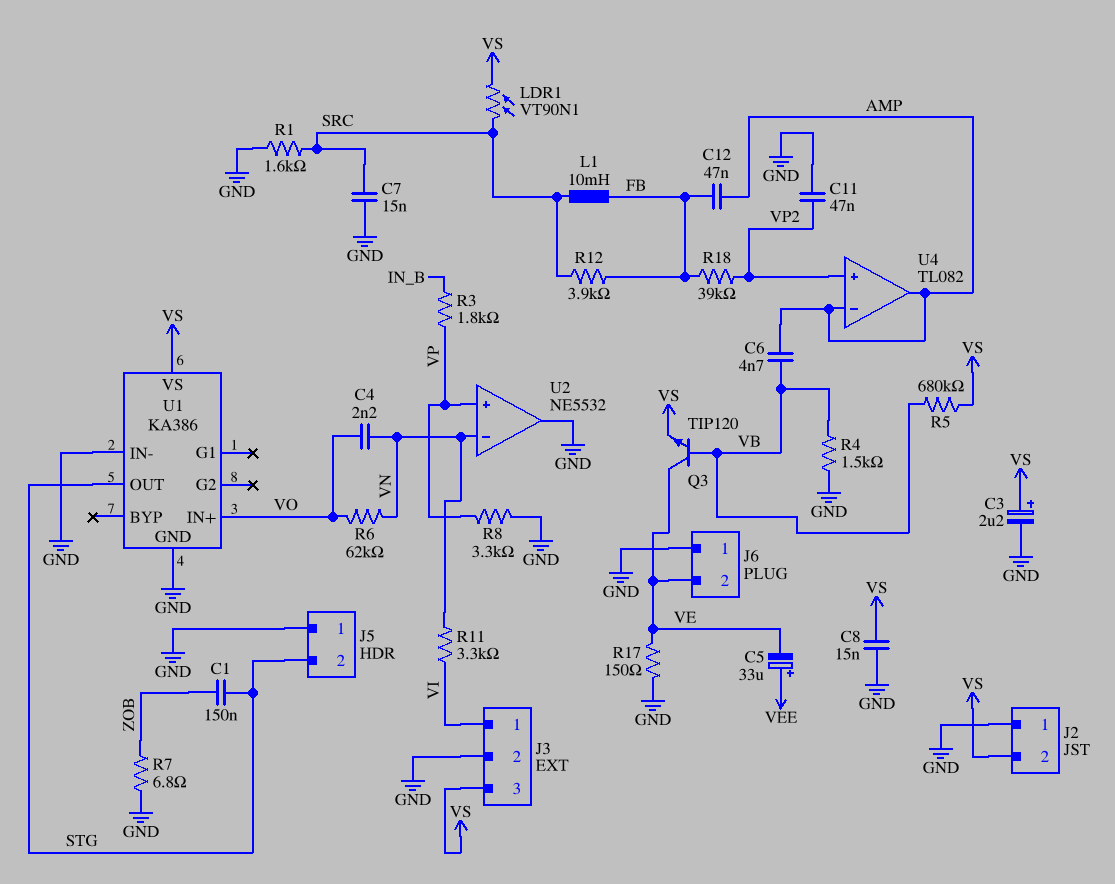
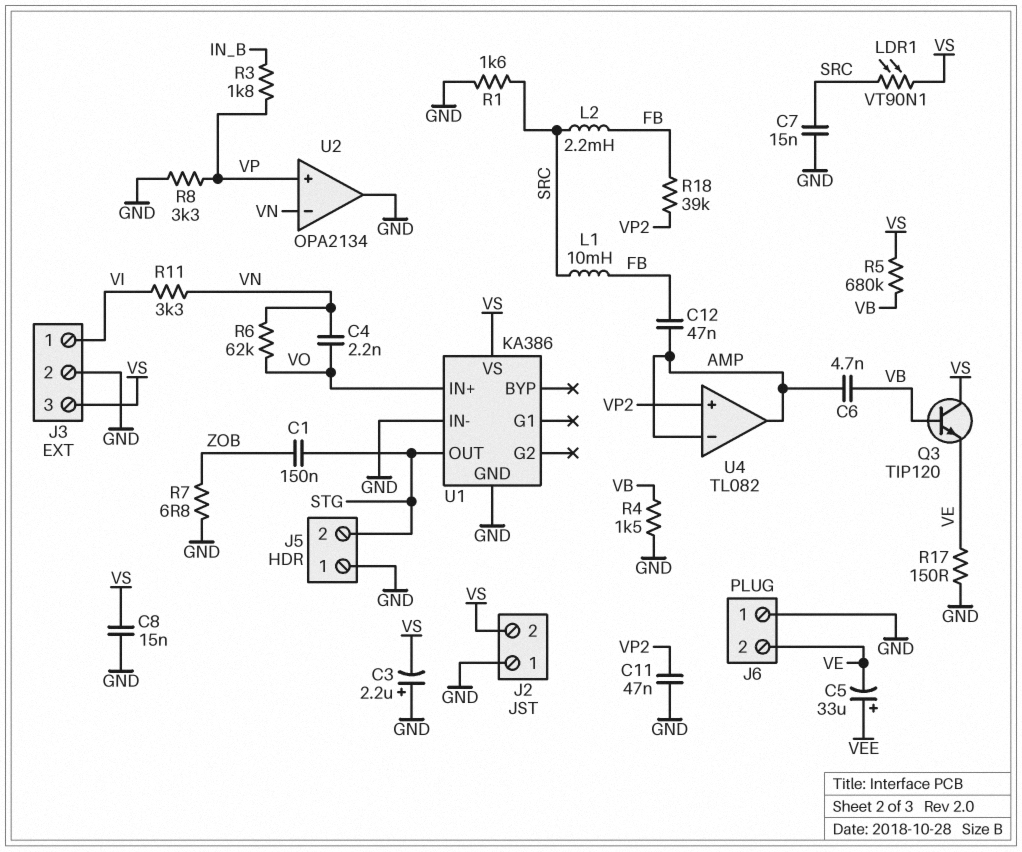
C3: 2.2uF (plus VS, minus GND) -> 2.2uF (plus GND, minus VS)
L2: none -> 2.2mH (FB, SRC)
Q3: NPN TIP120 (B VB, C VE, E VS) -> NPN TIP120 (B VB, C VS, E VE)
R12: 3.9k (FB, SRC) -> none
U2: NE5532 -> OPA2134

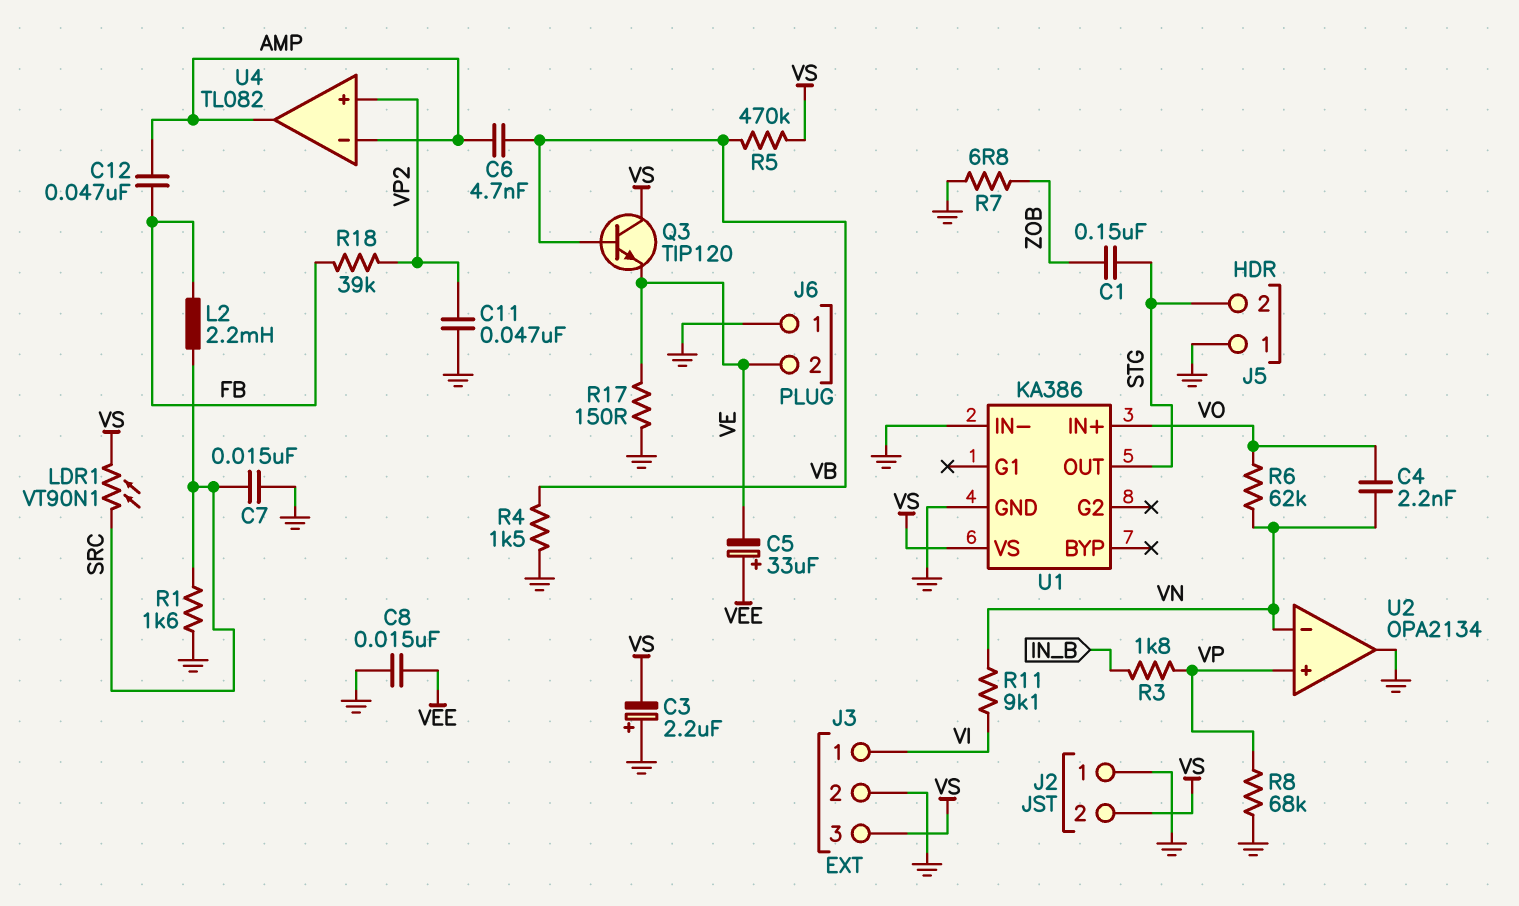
C8: 15nF (GND, VS) -> 15nF (GND, VEE)
L1: 10mH (FB, SRC) -> none
R5: 680k (VB, VS) -> 470k (VB, VS)
R8: 3.3k (GND, VP) -> 68k (GND, VP)
R11: 3.3k (VI, VN) -> 9.1k (VI, VN)

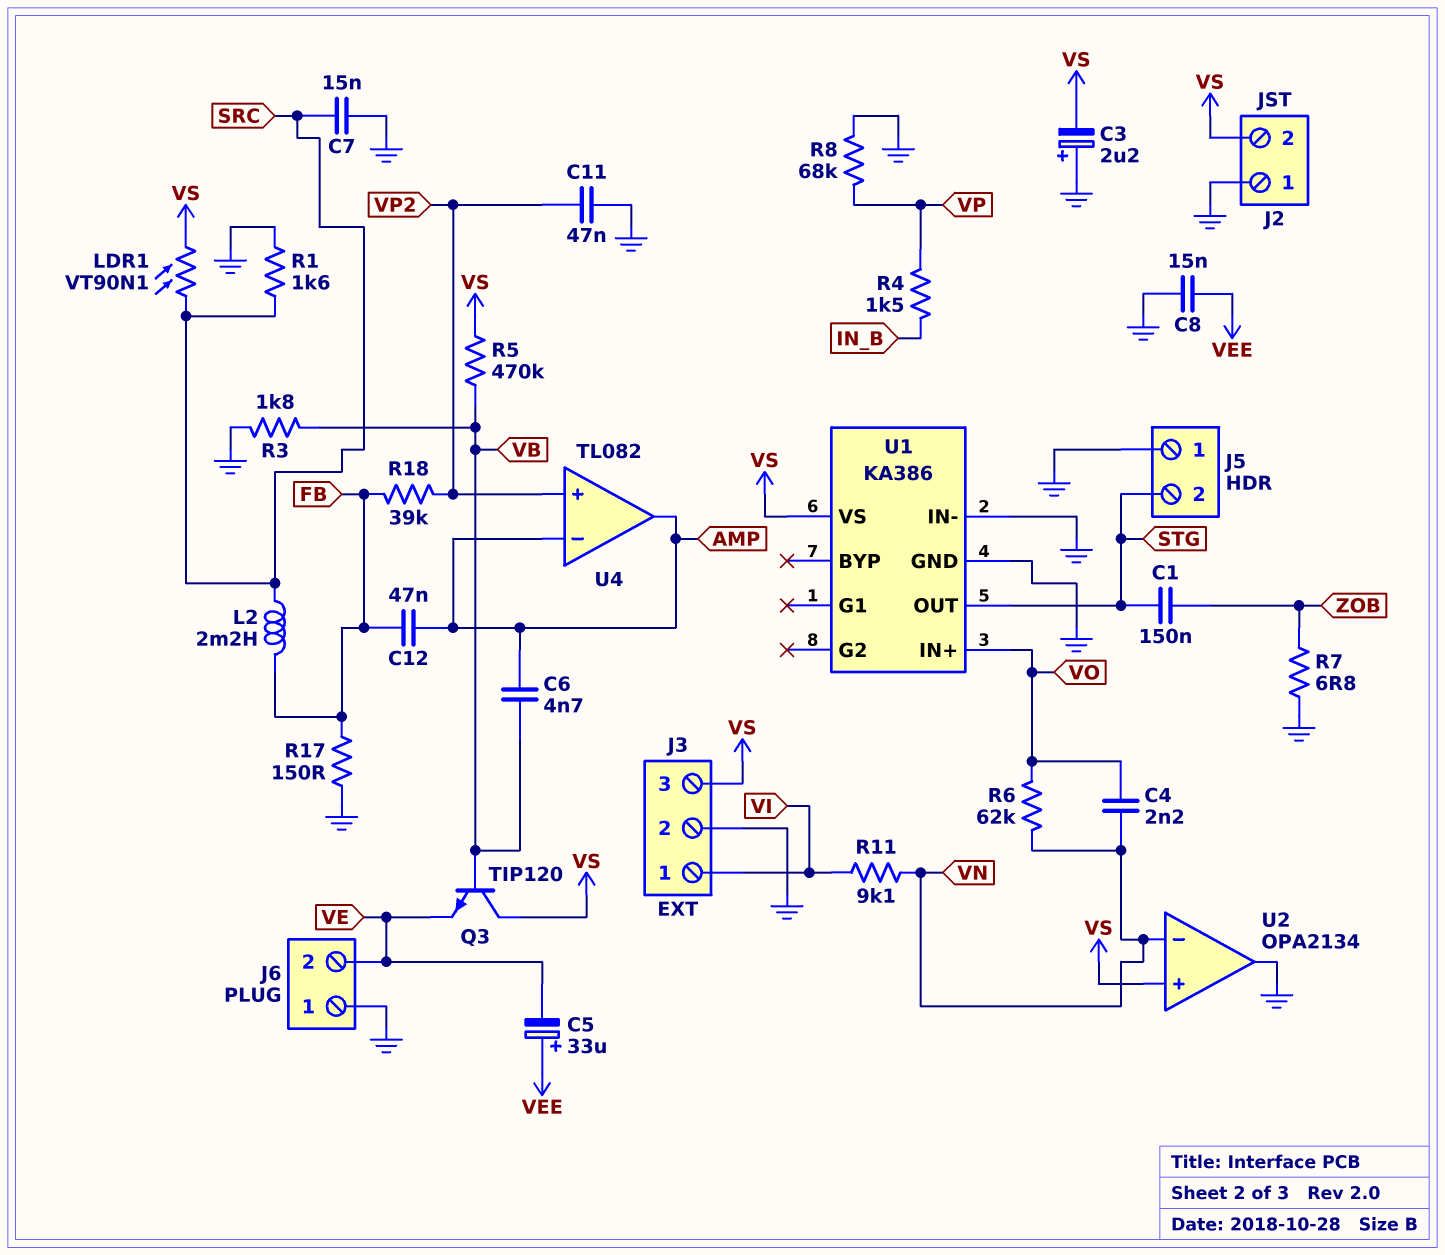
R3: 1.8k (IN_B, VP) -> 1.8k (GND, VB)
R4: 1.5k (GND, VB) -> 1.5k (IN_B, VP)
R17: 150 (GND, VE) -> 150 (FB, GND)
U2 pin in+: VP -> VS

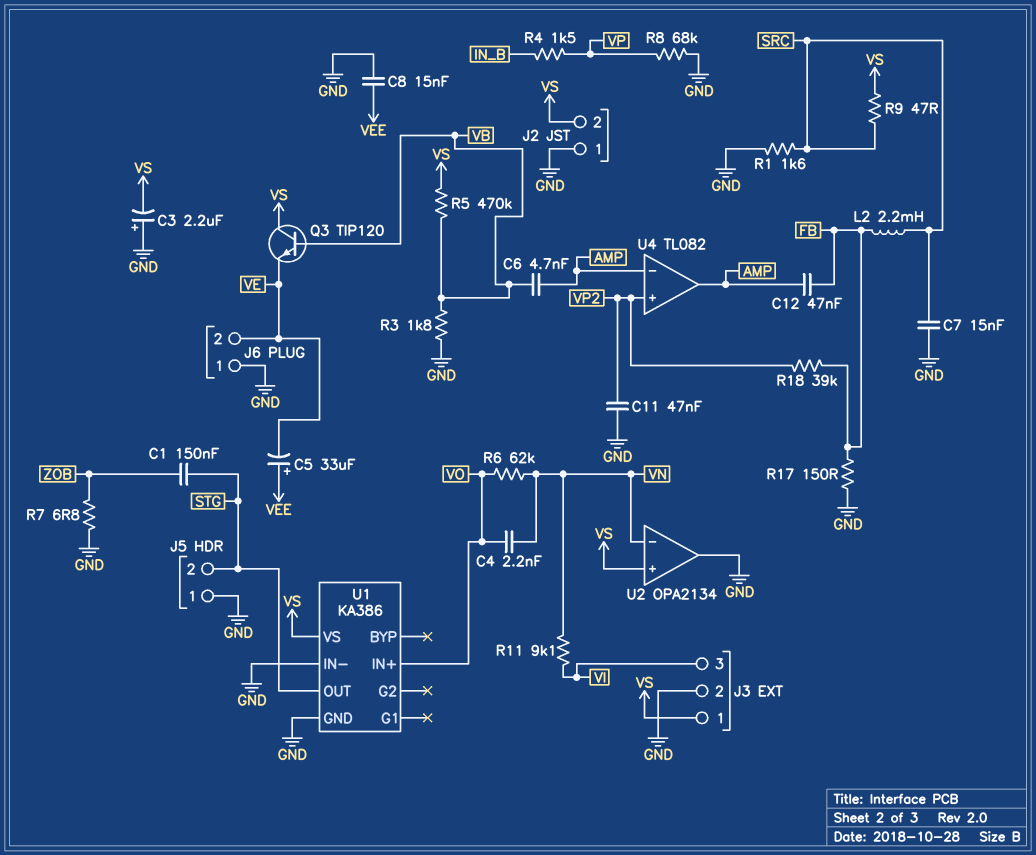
J3 pin 1: VI -> VS
J3 pin 3: VS -> VI
LDR1: VT90N1 (SRC, VS) -> none
R9: none -> 47 (SRC, VS)

